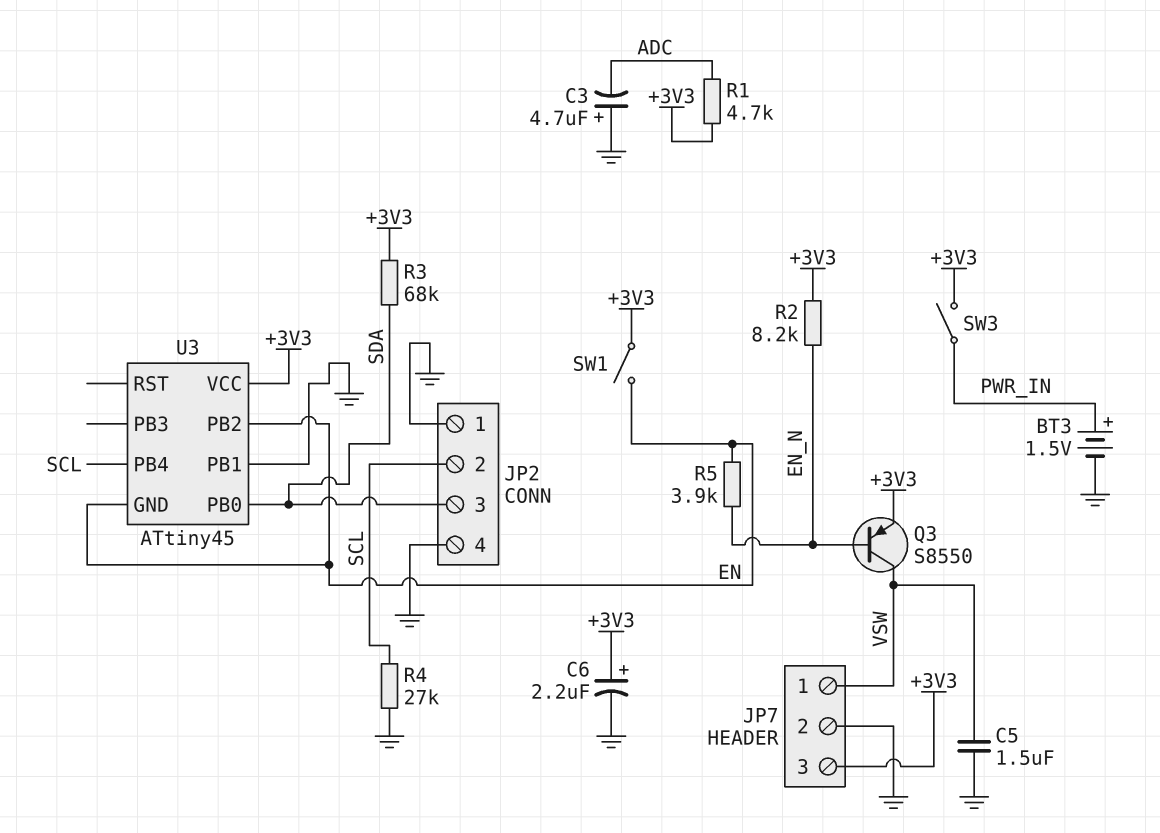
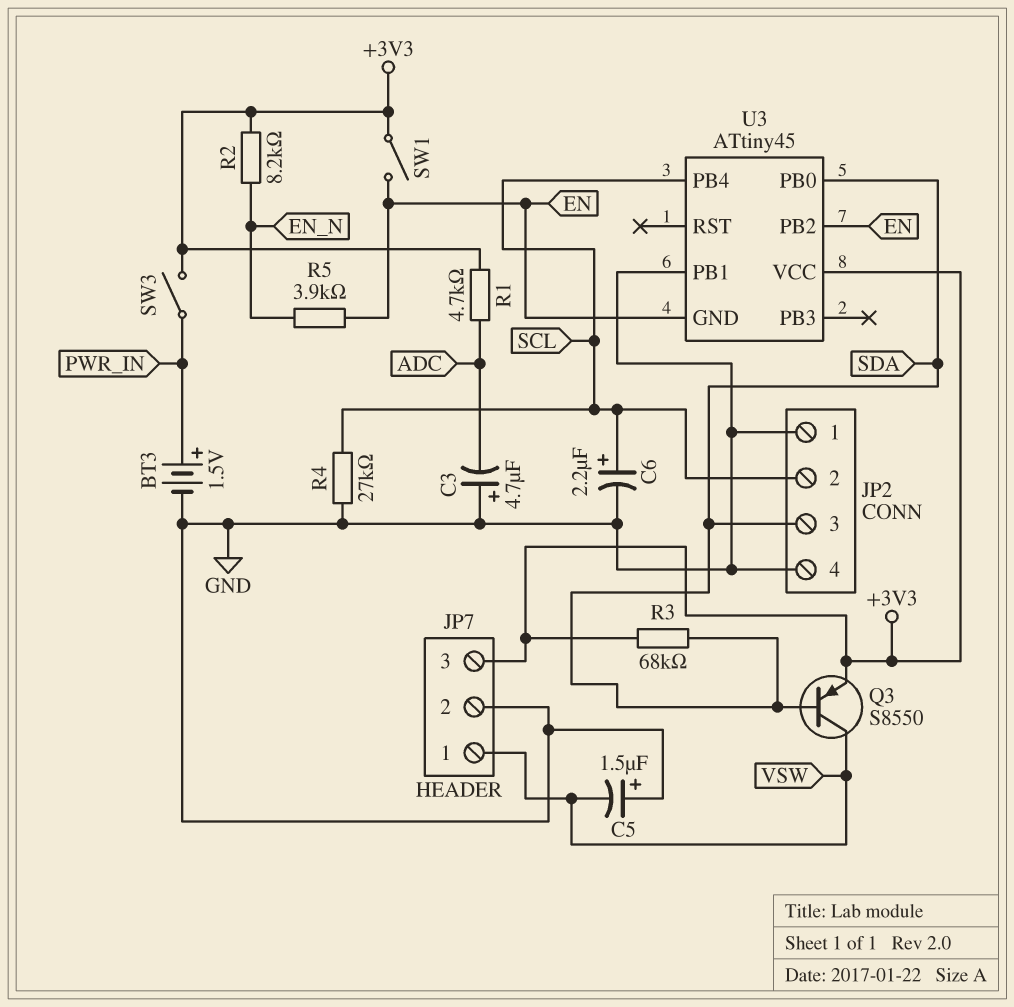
C5: 1.5uF (GND, VSW) -> 1.5uF (plus GND, minus VSW)
C6: 2.2uF (plus +3V3, minus GND) -> 2.2uF (plus SCL, minus GND)
Q3: PNP S8550 (B EN_N, C VSW, E +3V3) -> PNP S8550 (B SDA, C VSW, E +3V3)

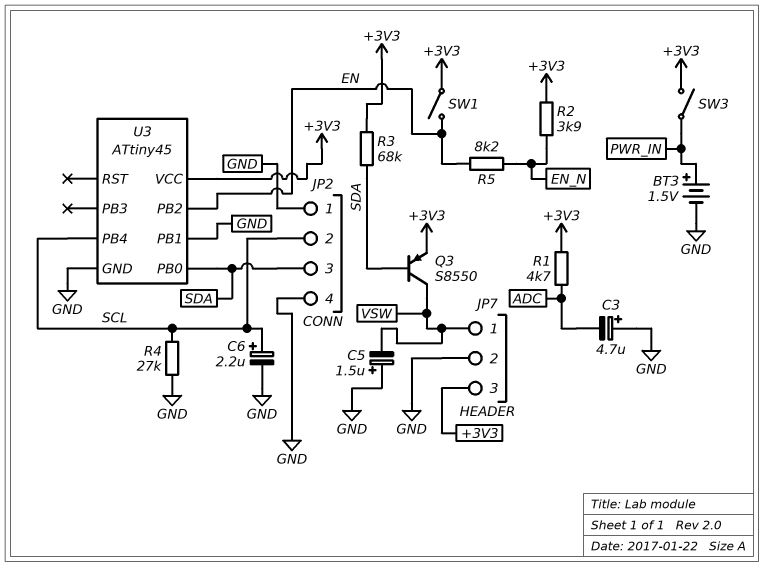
R2: 8.2k (+3V3, EN_N) -> 3.9k (+3V3, EN_N)
R5: 3.9k (EN, EN_N) -> 8.2k (EN, EN_N)
U3 pin GND: EN -> GND

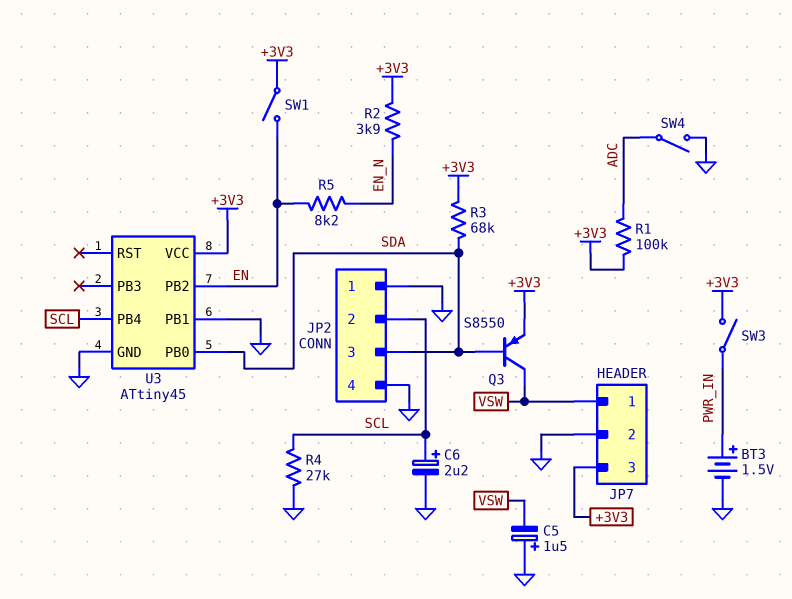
C3: 4.7uF (plus GND, minus ADC) -> none
R1: 4.7k (+3V3, ADC) -> 100k (+3V3, ADC)
SW4: none -> switch (ADC, GND)

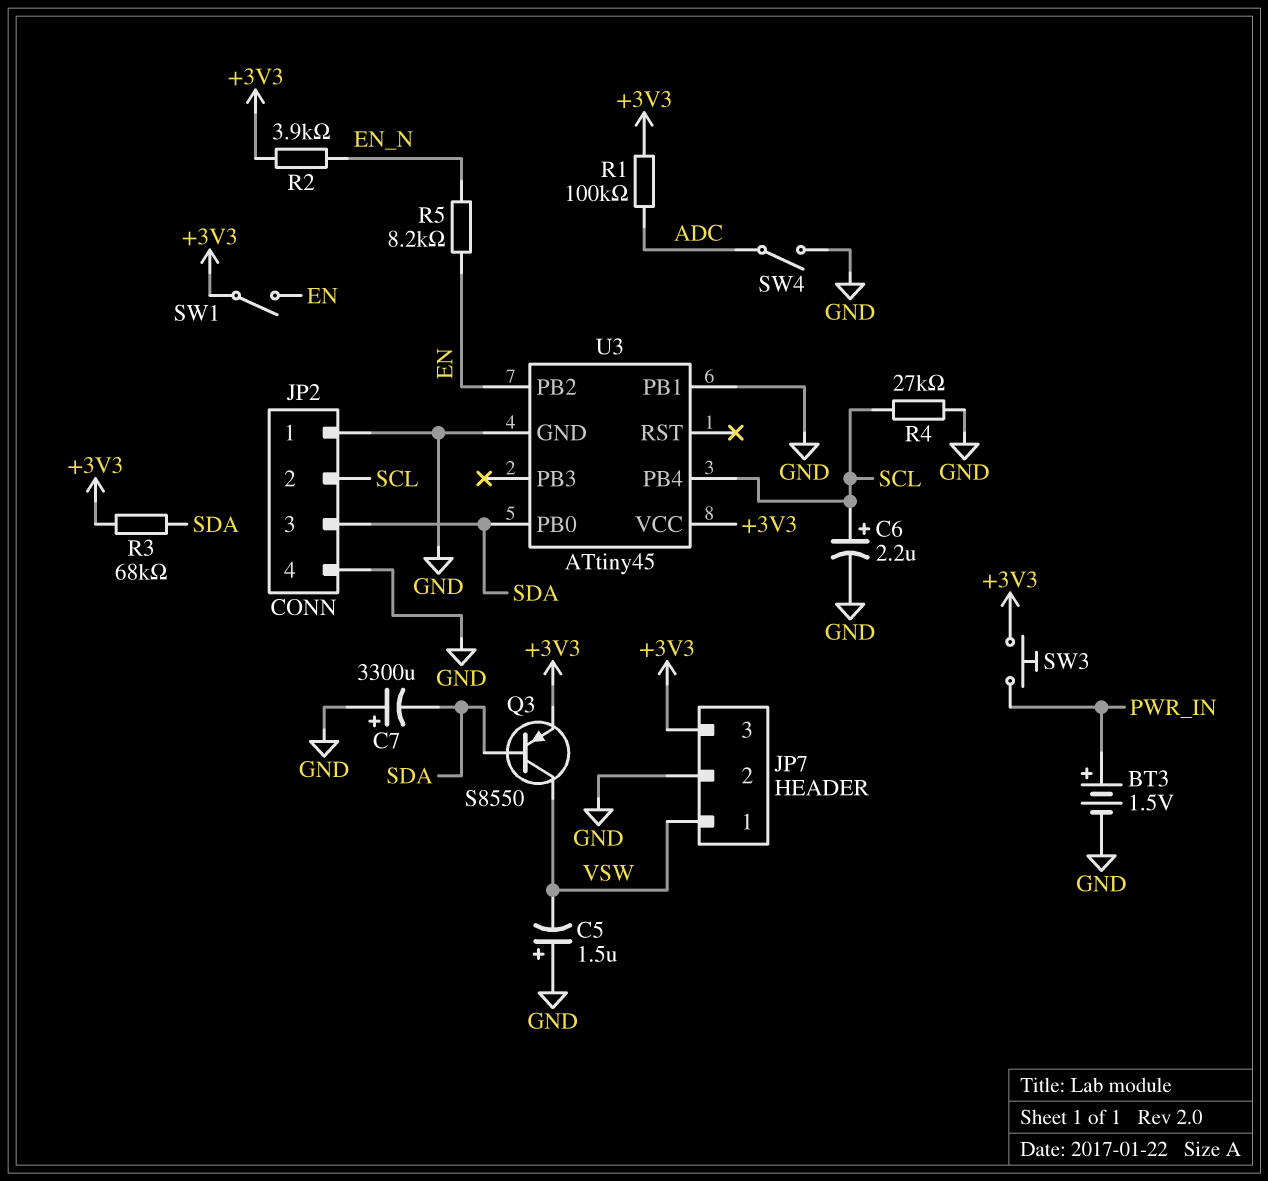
C7: none -> 3300uF (plus GND, minus SDA)
SW3: switch (+3V3, PWR_IN) -> button (+3V3, PWR_IN)

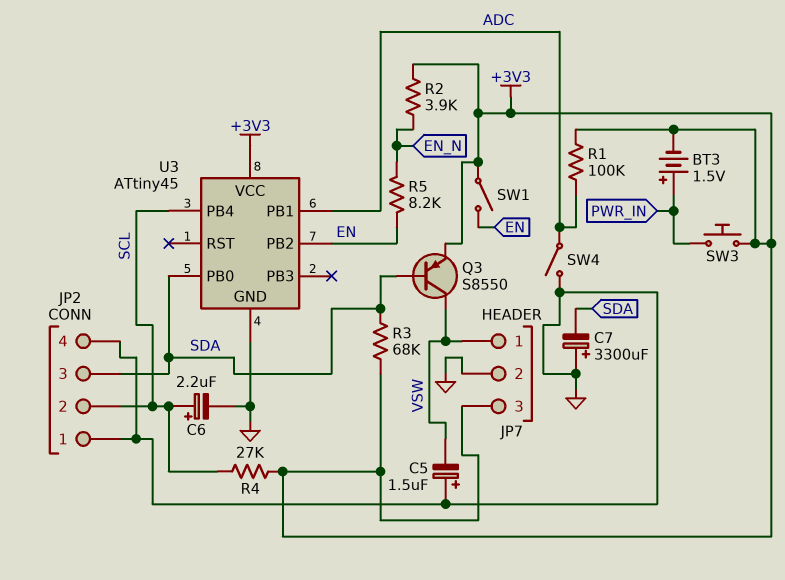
BT3: 1.5V (plus PWR_IN, minus GND) -> 1.5V (plus PWR_IN, minus +3V3)
R4: 27k (GND, SCL) -> 27k (+3V3, SCL)
U3 pin PB1: GND -> ADC

